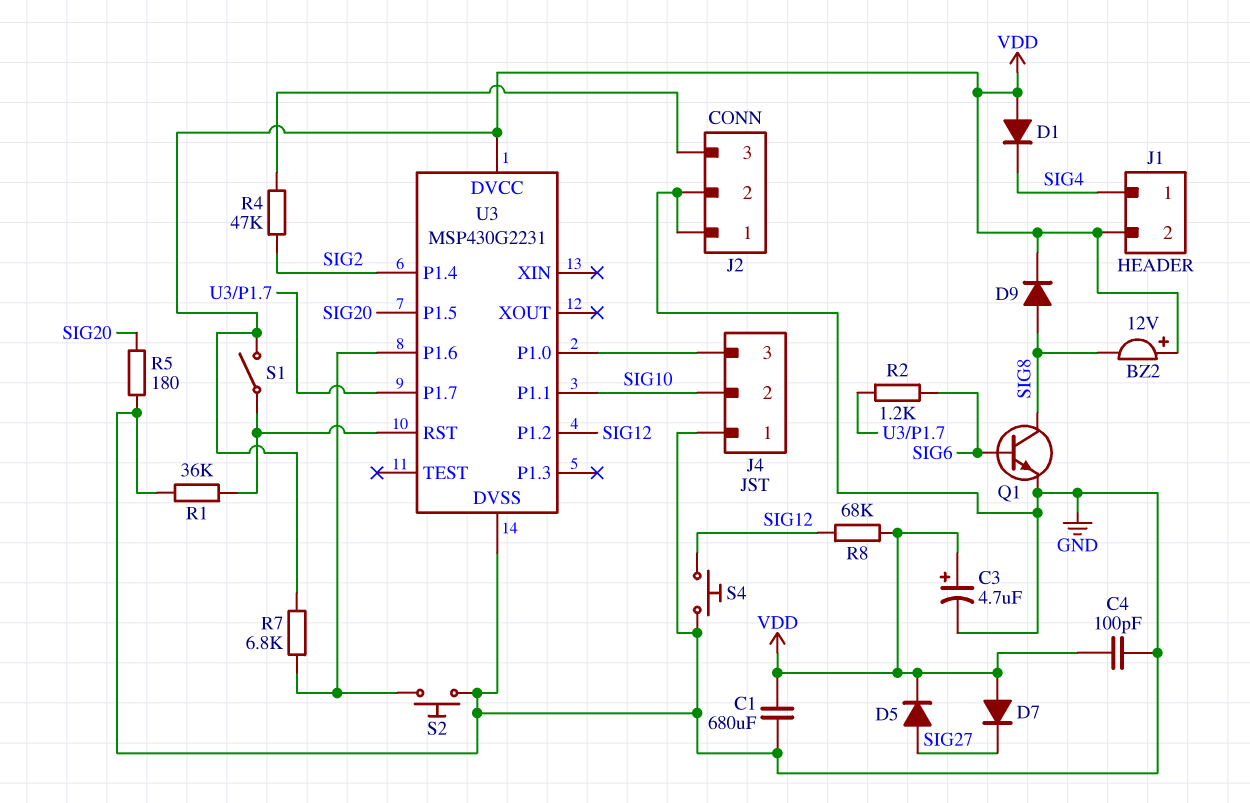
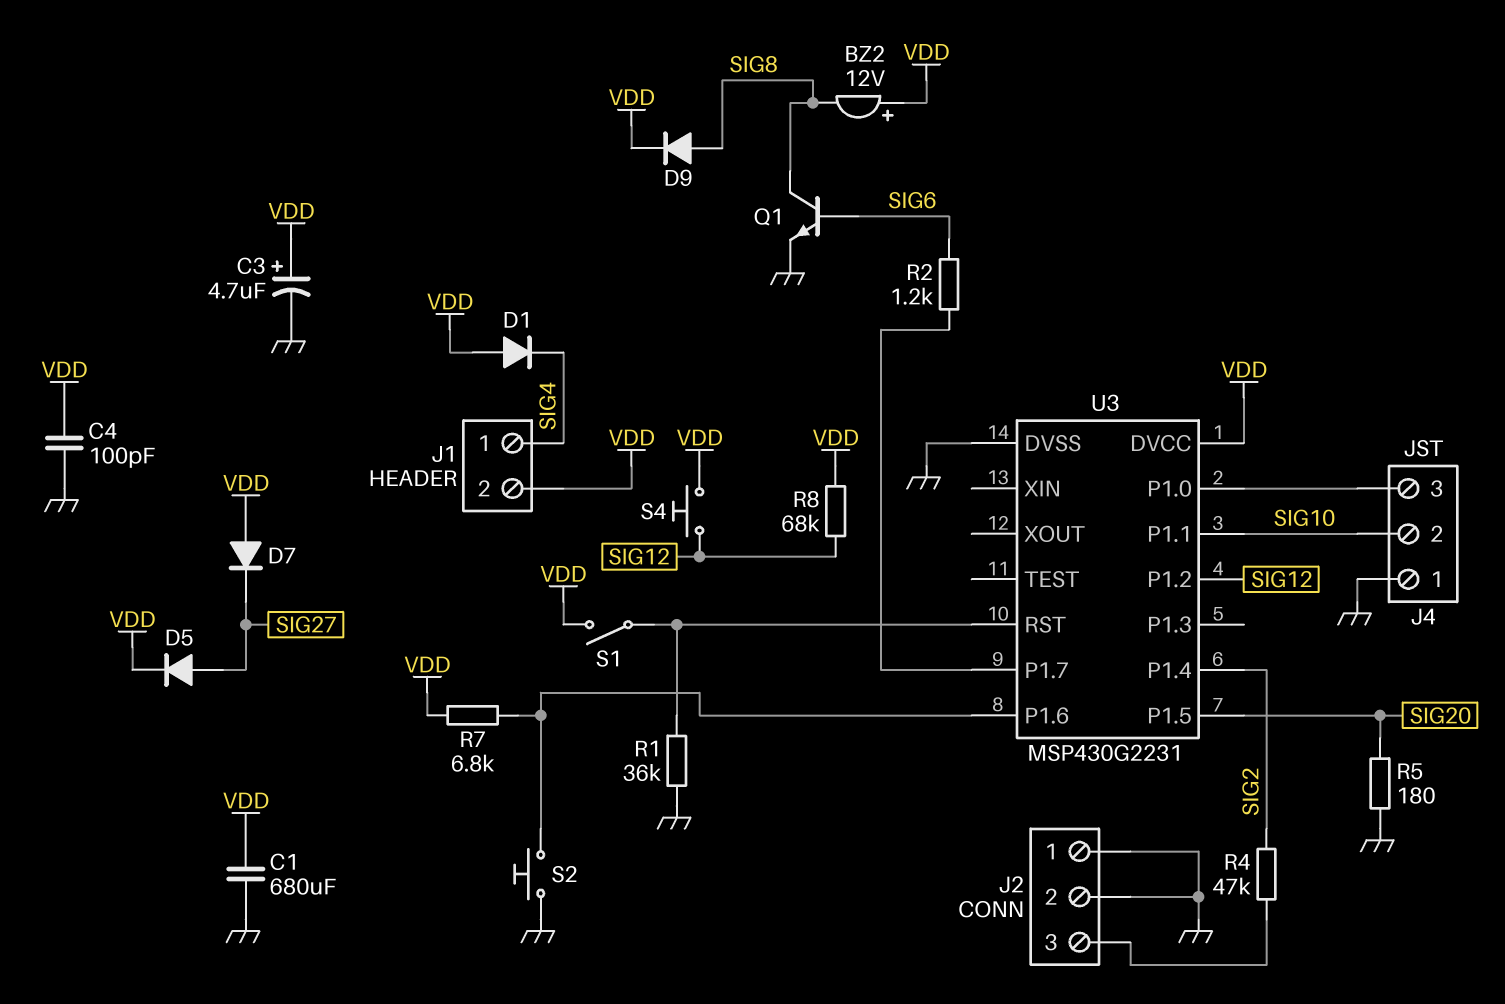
S4: button (GND, SIG12) -> button (SIG12, VDD)

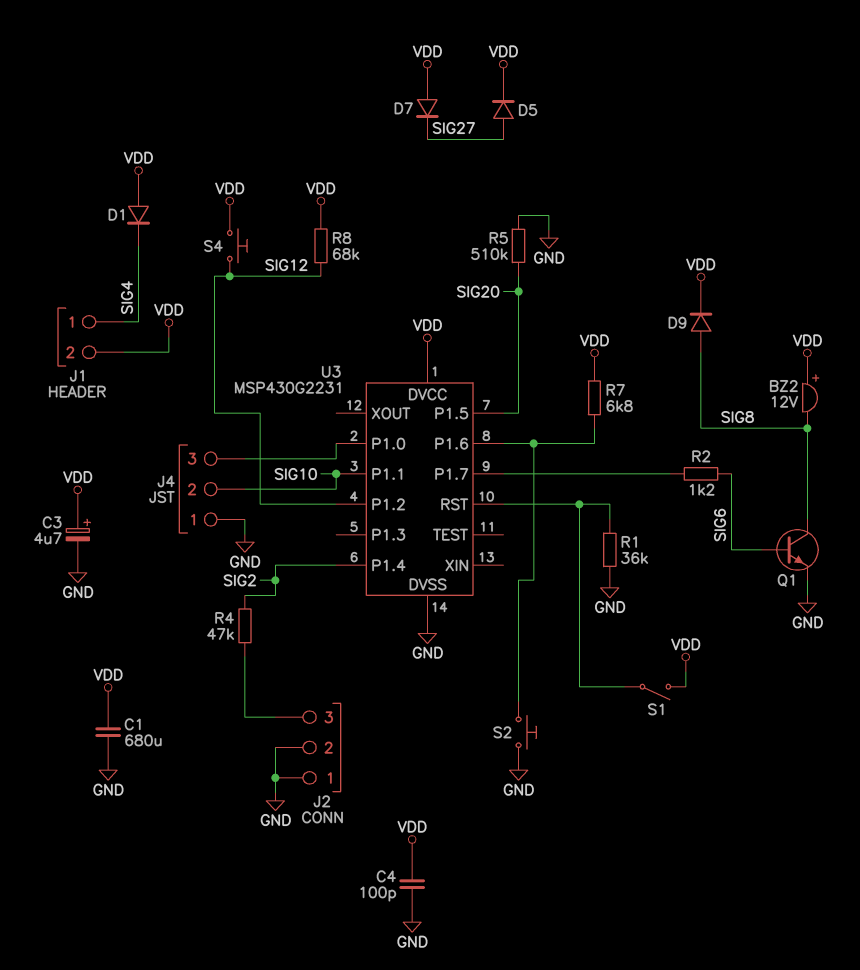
R5: 180 (GND, SIG20) -> 510k (GND, SIG20)

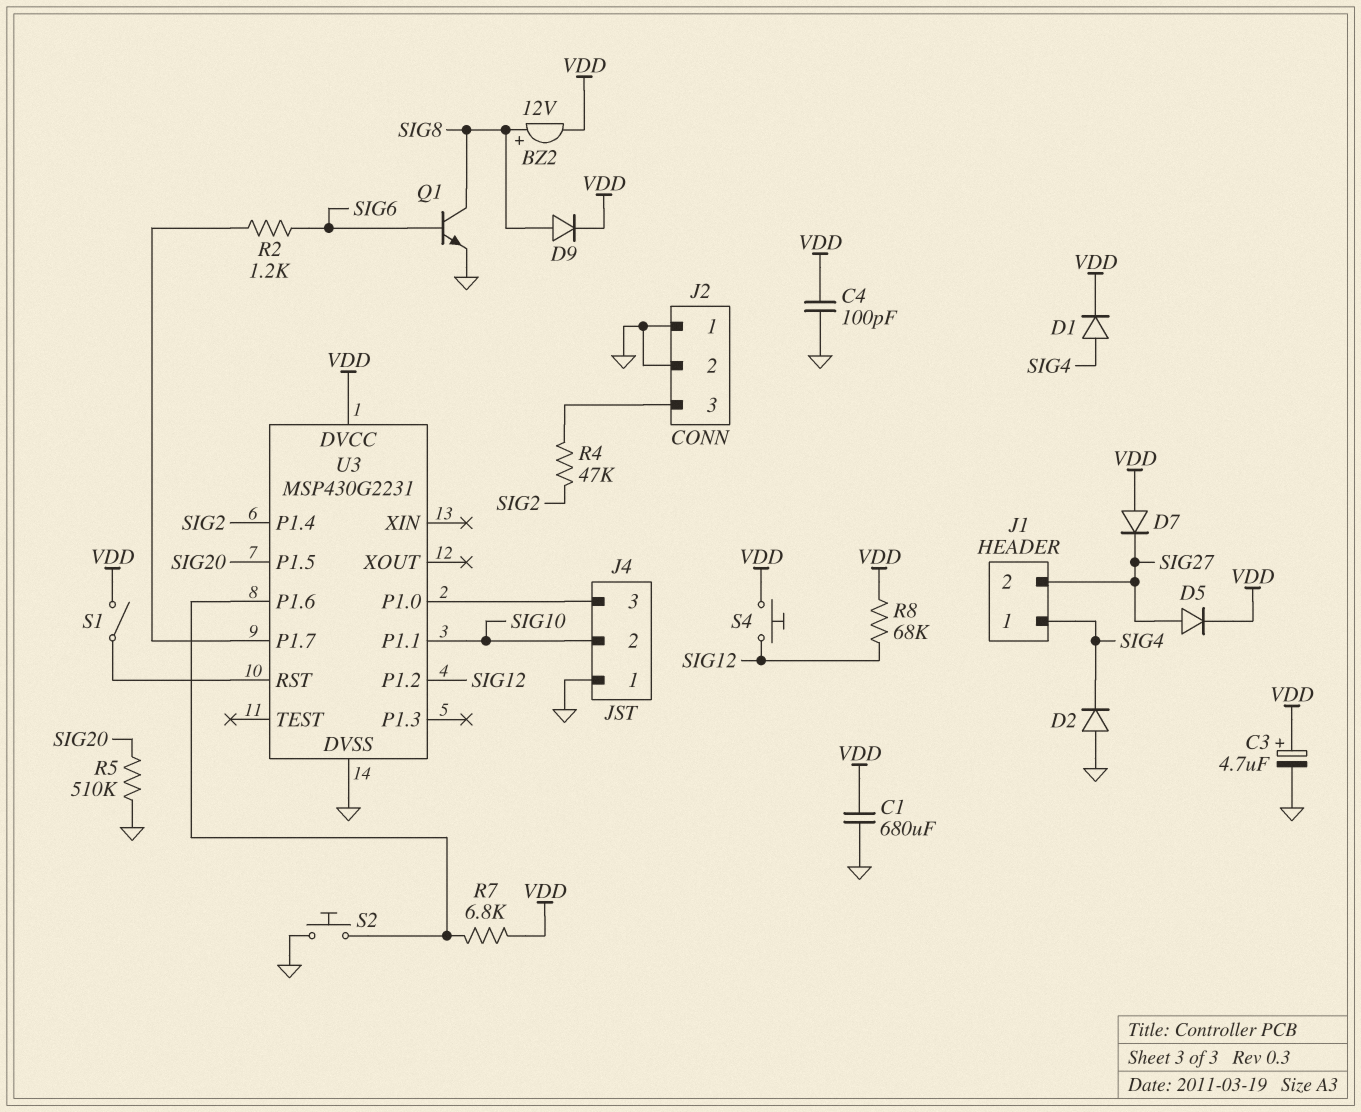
BZ2: buzzer 12V (plus VDD, minus SIG8) -> buzzer 12V (plus SIG8, minus VDD)
D1: diode (A VDD, K SIG4) -> diode (A SIG4, K VDD)
D2: none -> diode (A GND, K SIG4)
J1 pin 2: VDD -> SIG27
R1: 36k (GND, U3/RST) -> none

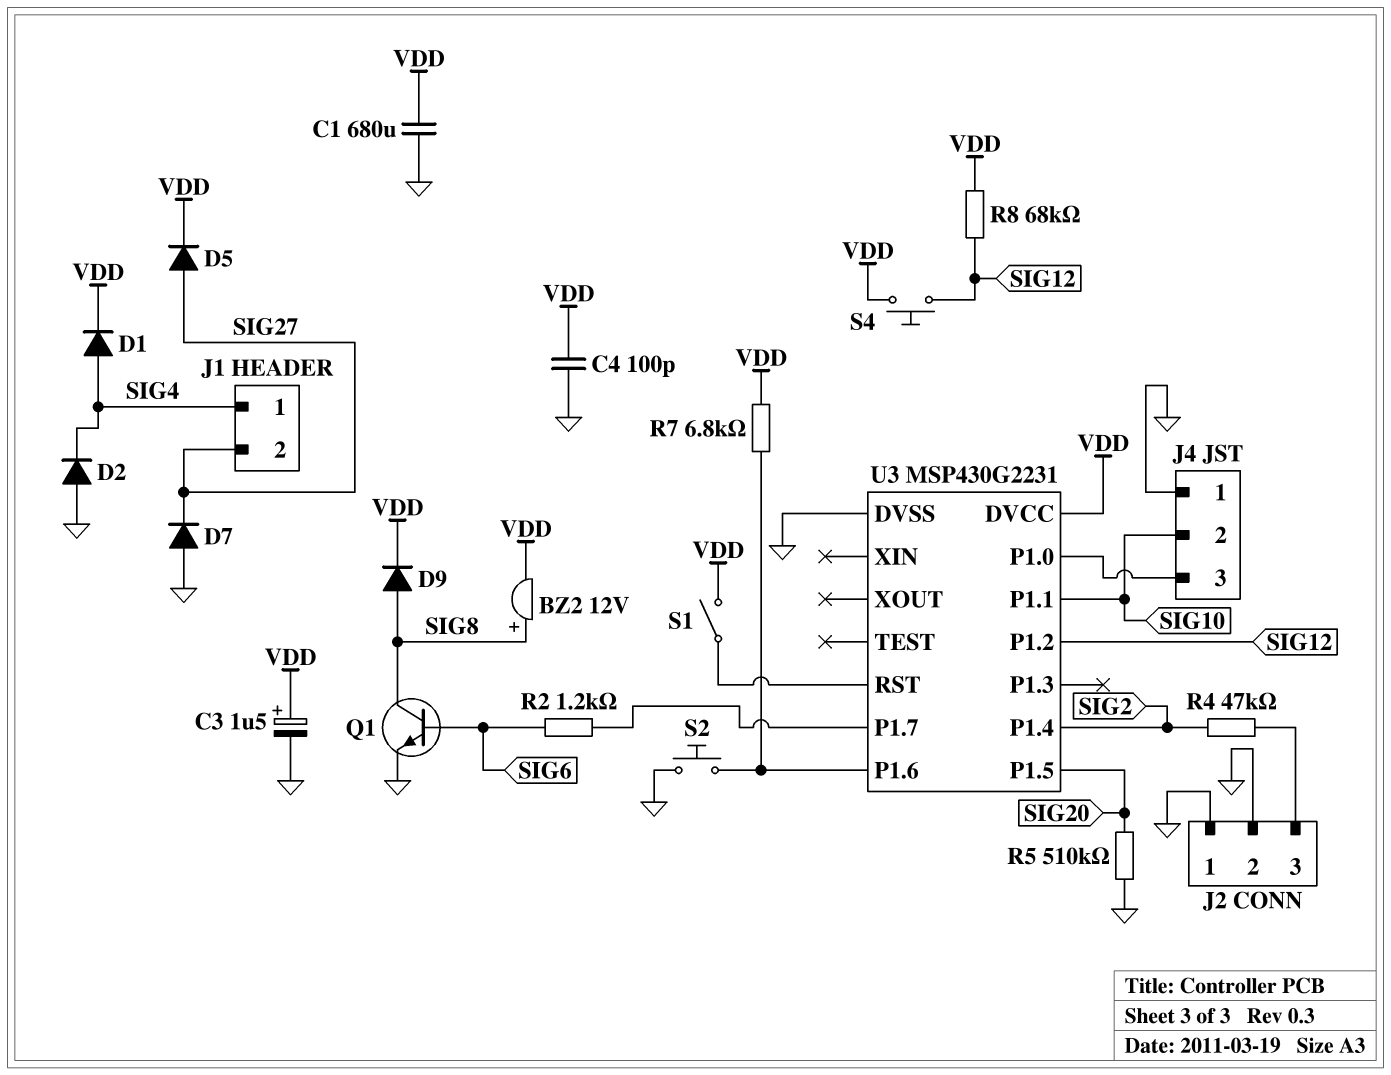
C3: 4.7uF (plus VDD, minus GND) -> 1.5uF (plus VDD, minus GND)
D7: diode (A VDD, K SIG27) -> diode (A GND, K SIG27)

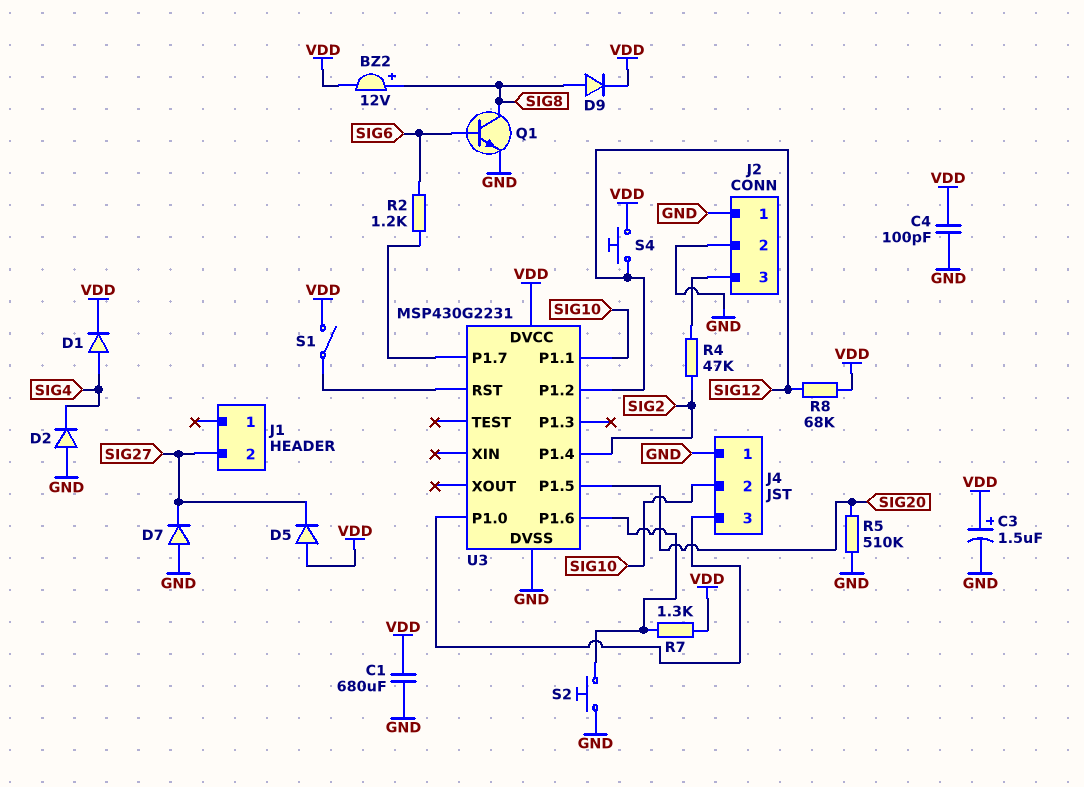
D5: diode (A SIG27, K VDD) -> diode (A VDD, K SIG27)
J1 pin 1: SIG4 -> none
R7: 6.8k (U3/P1.6, VDD) -> 1.3k (U3/P1.6, VDD)

